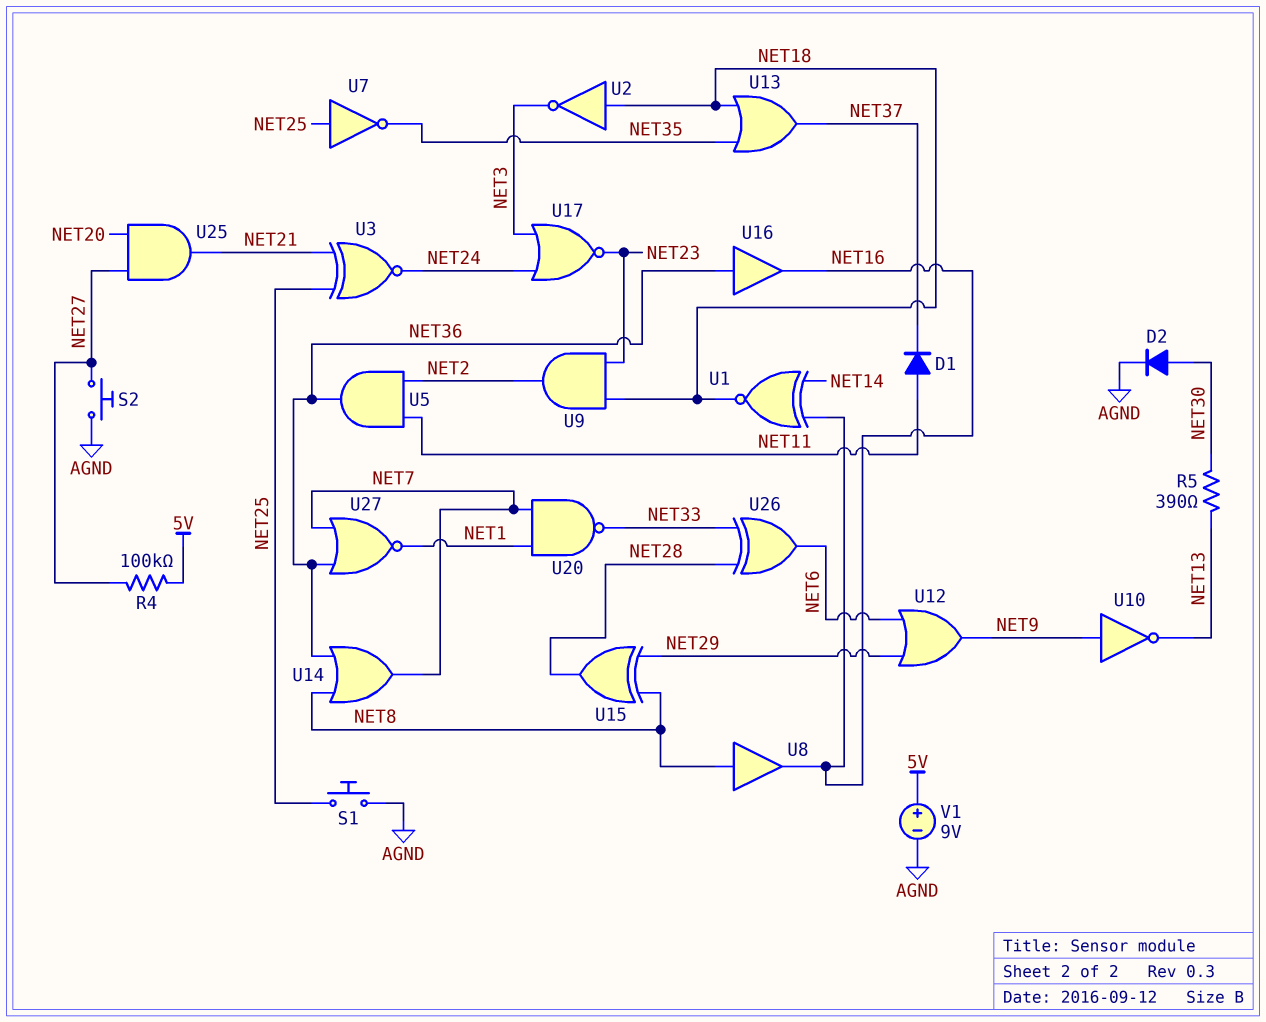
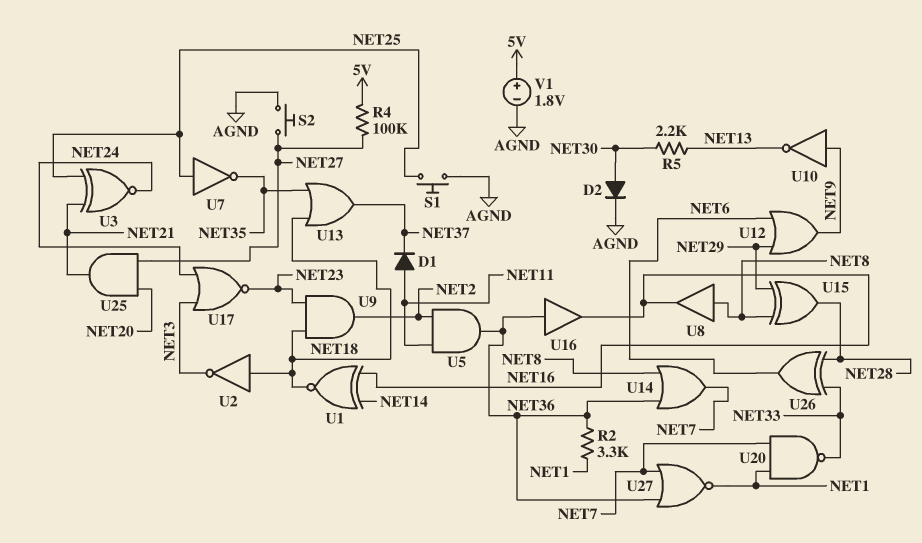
R2: none -> 3.3k (NET1, NET36)
R5: 390 (NET13, NET30) -> 2.2k (NET13, NET30)
V1: 9V (plus 5V, minus AGND) -> 1.8V (plus 5V, minus AGND)

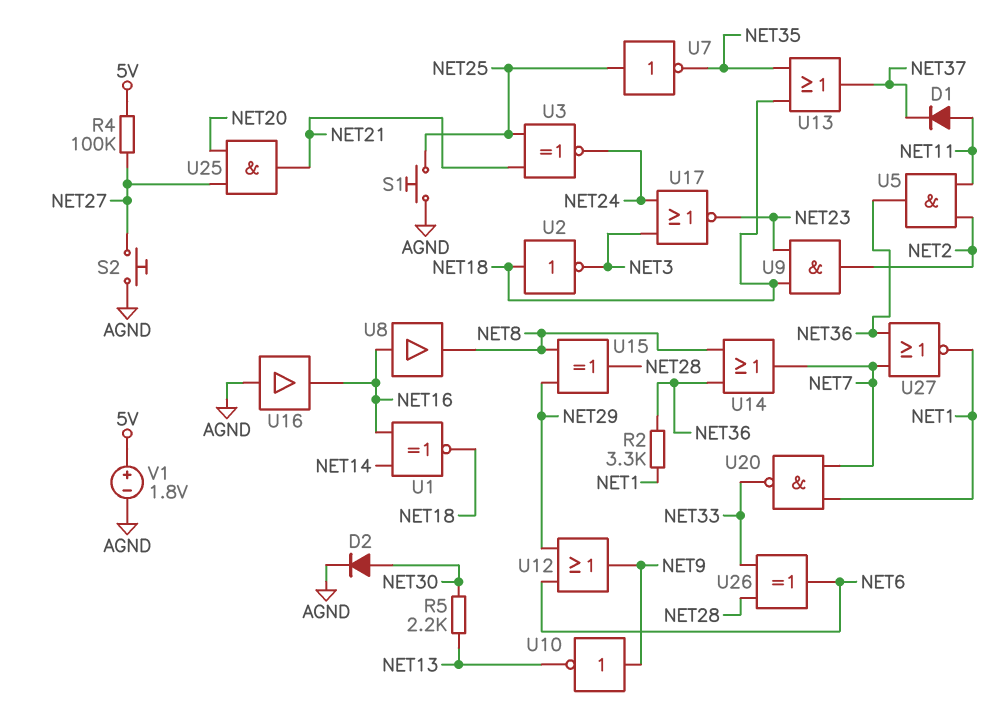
U8: buffer (in NET8, out NET16) -> buffer (in NET16, out NET8)
U16: buffer (in NET36, out NET16) -> buffer (in AGND, out NET16)

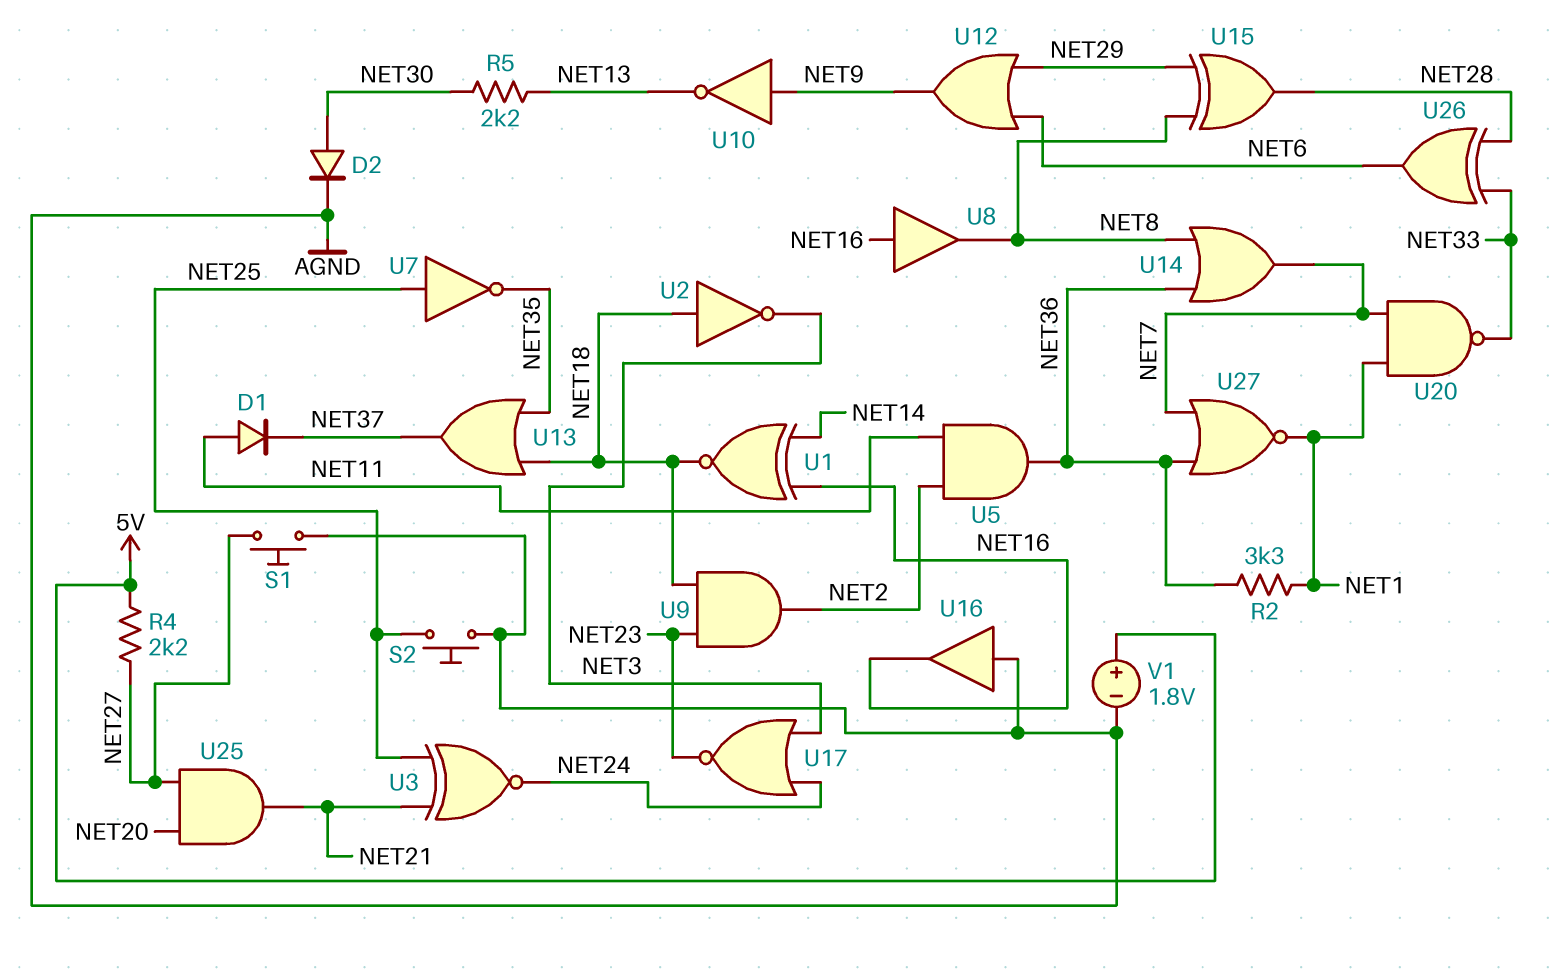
R4: 100k (5V, NET27) -> 2.2k (5V, NET27)
S1: button (AGND, NET25) -> button (AGND, NET27)
S2: button (AGND, NET27) -> button (AGND, NET25)

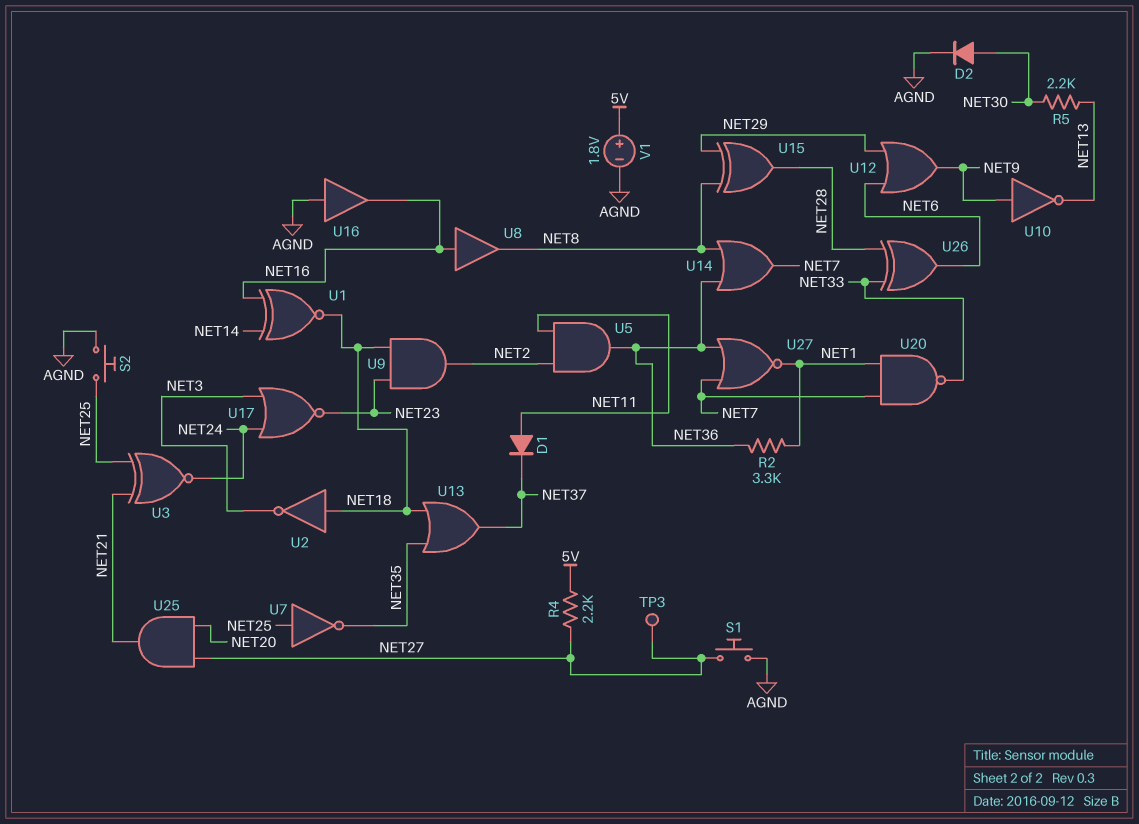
TP3: none -> test point (NET27)

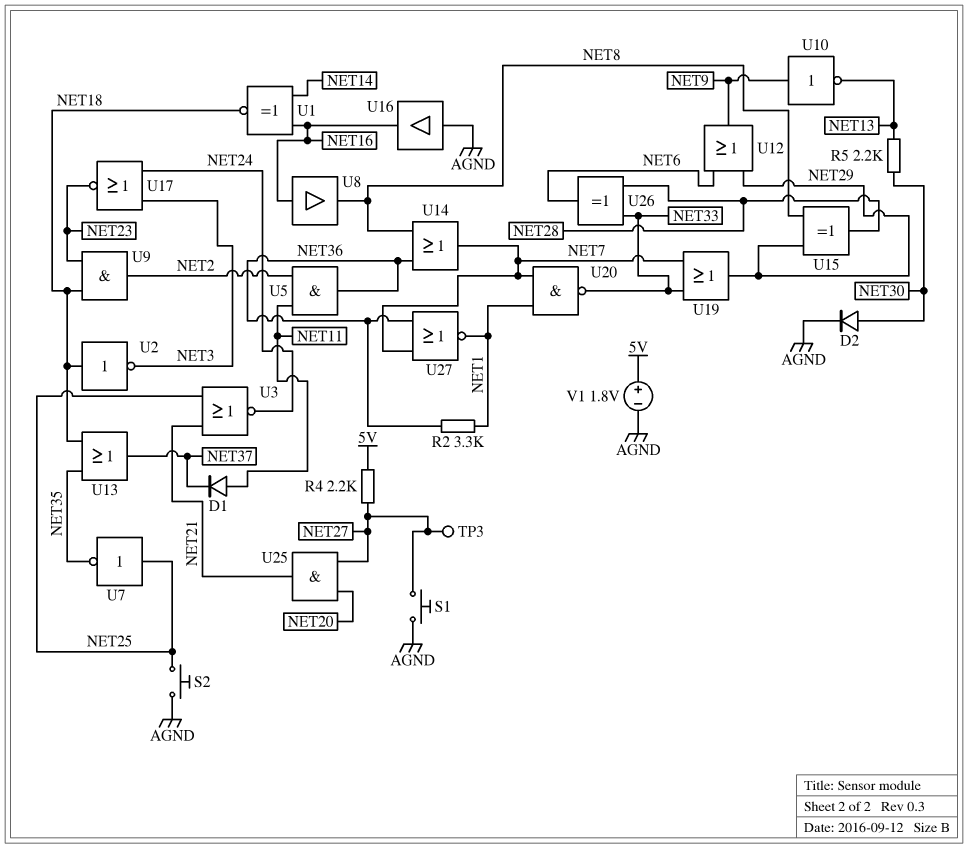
U3: XNOR (in NET21, in NET25, out NET24) -> NOR (in NET21, in NET25, out NET24)
U19: none -> OR (in NET7, in NET33, out NET29)

